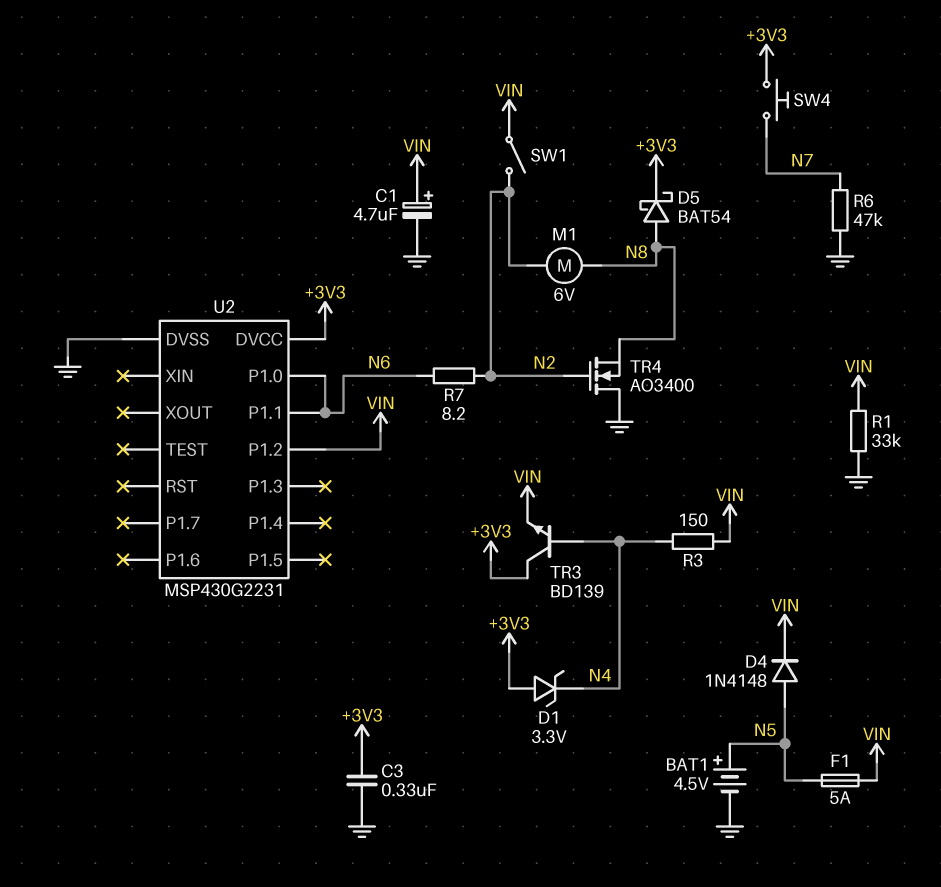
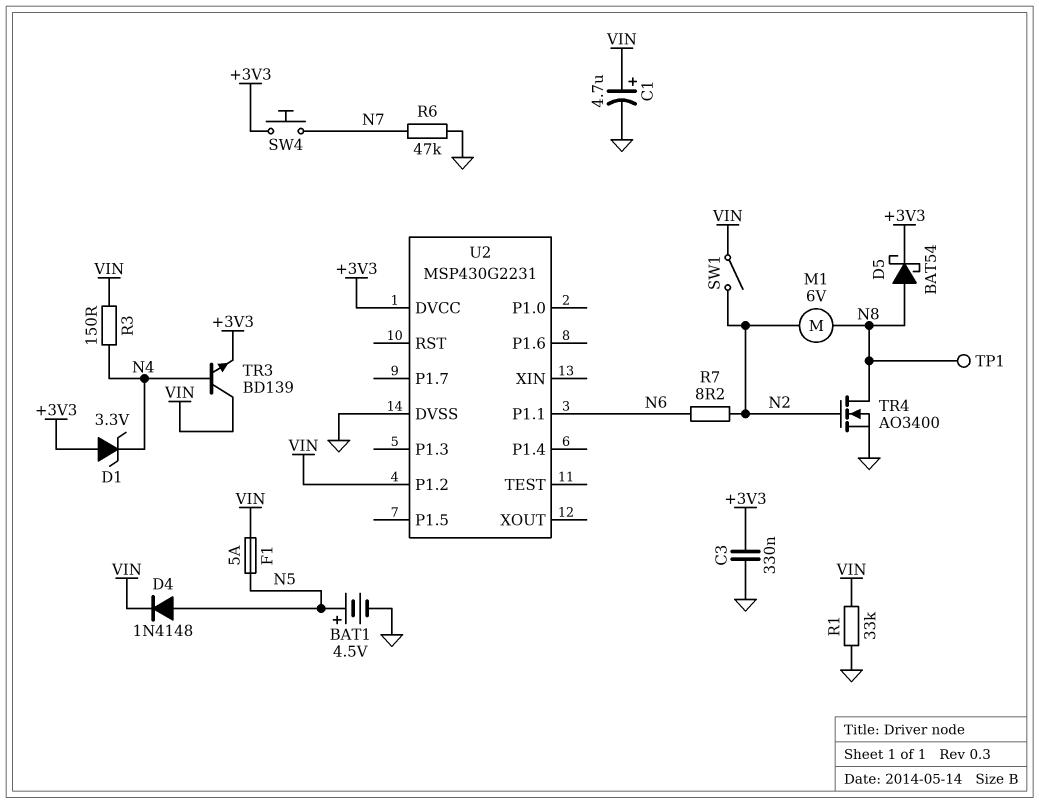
TP1: none -> test point (N8)
TR3: NPN BD139 (B N4, C +3V3, E VIN) -> NPN BD139 (B N4, C VIN, E +3V3)
TR4: NMOS AO3400 (G N2, D GND, S N8) -> NMOS AO3400 (G N2, D N8, S GND)
U2 pin P1.0: N6 -> none

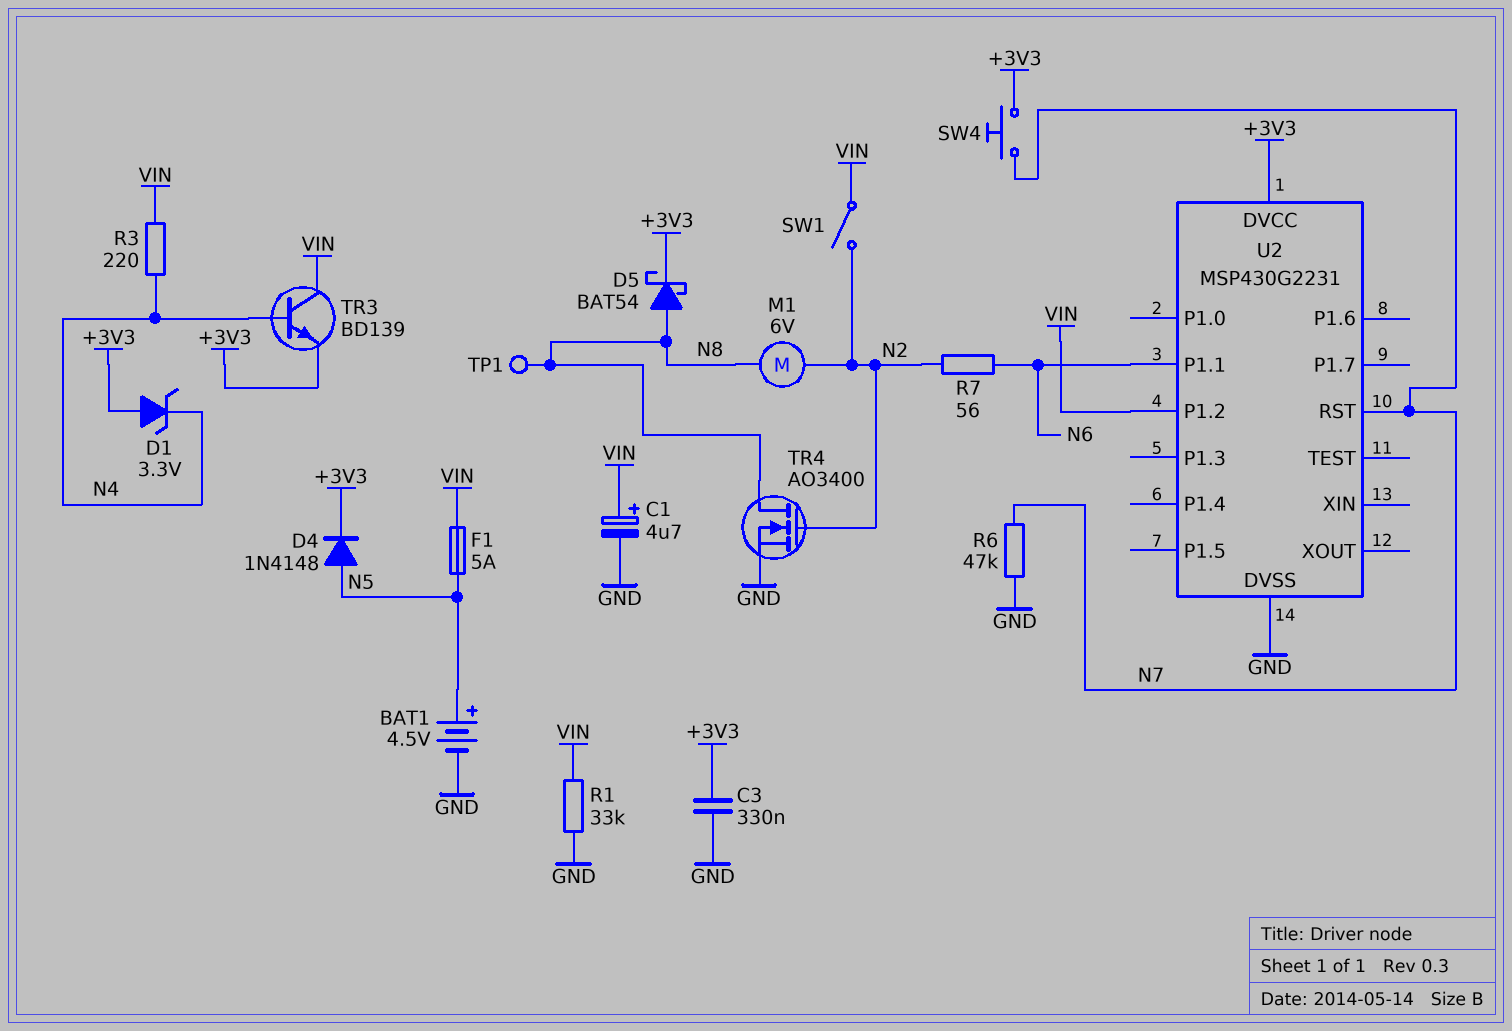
D4: diode 1N4148 (A N5, K VIN) -> diode 1N4148 (A N5, K +3V3)
R3: 150 (N4, VIN) -> 220 (N4, VIN)
R7: 8.2 (N2, N6) -> 56 (N2, N6)
U2 pin RST: none -> N7

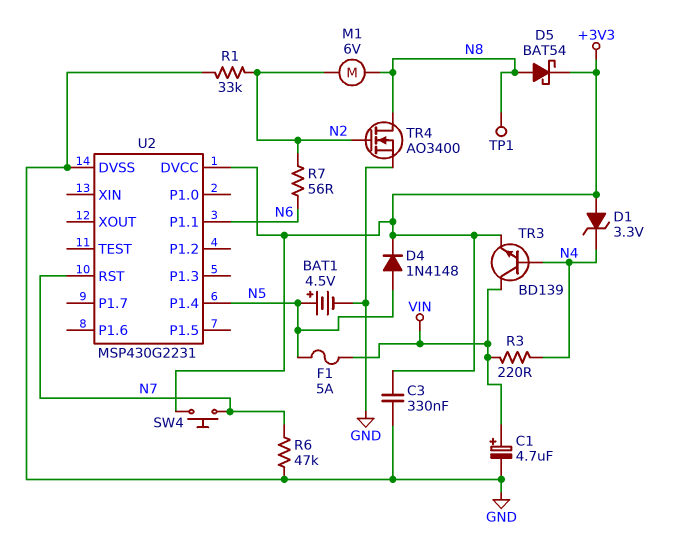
R1: 33k (GND, VIN) -> 33k (GND, N2)
SW1: switch (N2, VIN) -> none
U2 pin P1.2: VIN -> none
U2 pin P1.4: none -> N5

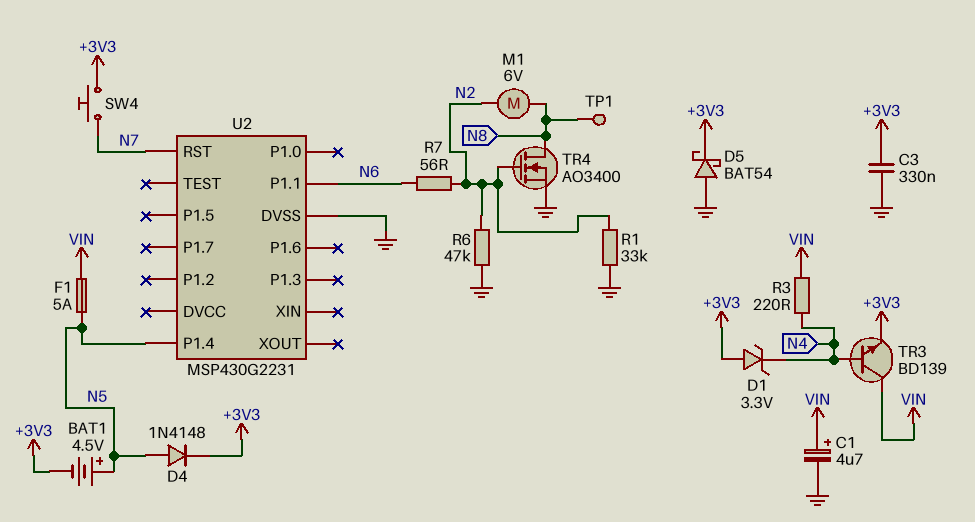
BAT1: 4.5V (plus N5, minus GND) -> 4.5V (plus N5, minus +3V3)
D5: schottky BAT54 (A N8, K +3V3) -> schottky BAT54 (A GND, K +3V3)
R6: 47k (GND, N7) -> 47k (GND, N2)
U2 pin DVCC: +3V3 -> none

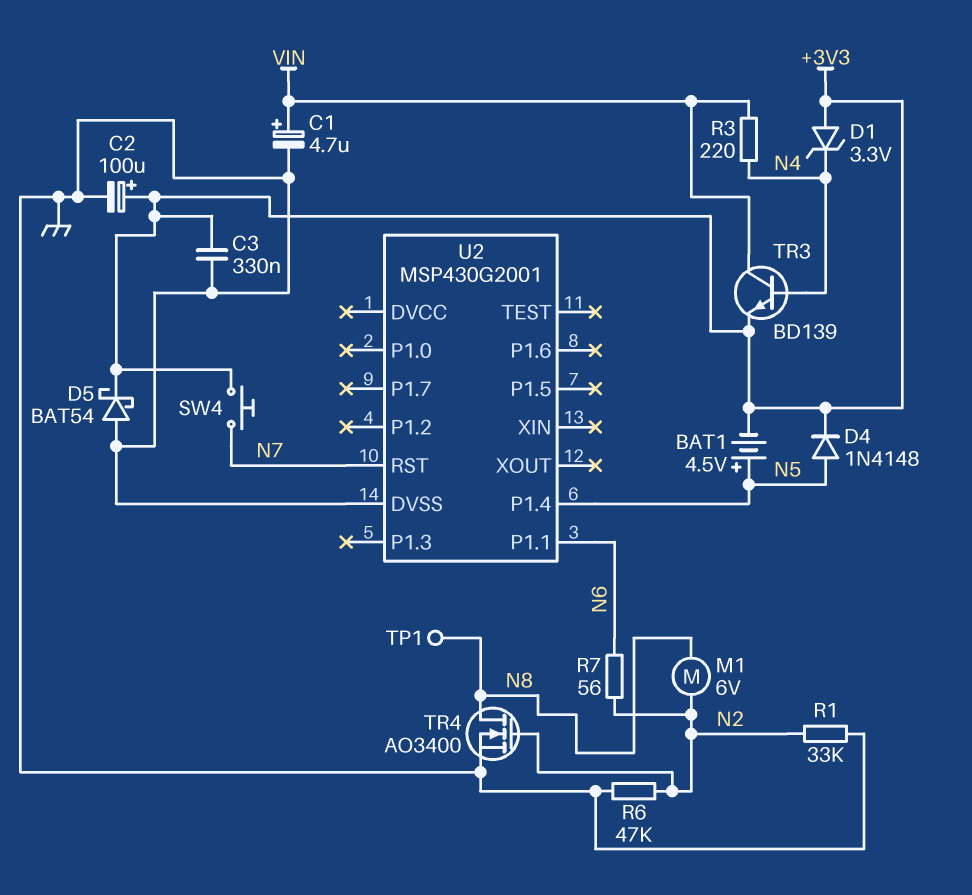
C2: none -> 100uF (plus +3V3, minus GND)
F1: 5A (N5, VIN) -> none
U2: MSP430G2231 -> MSP430G2001

